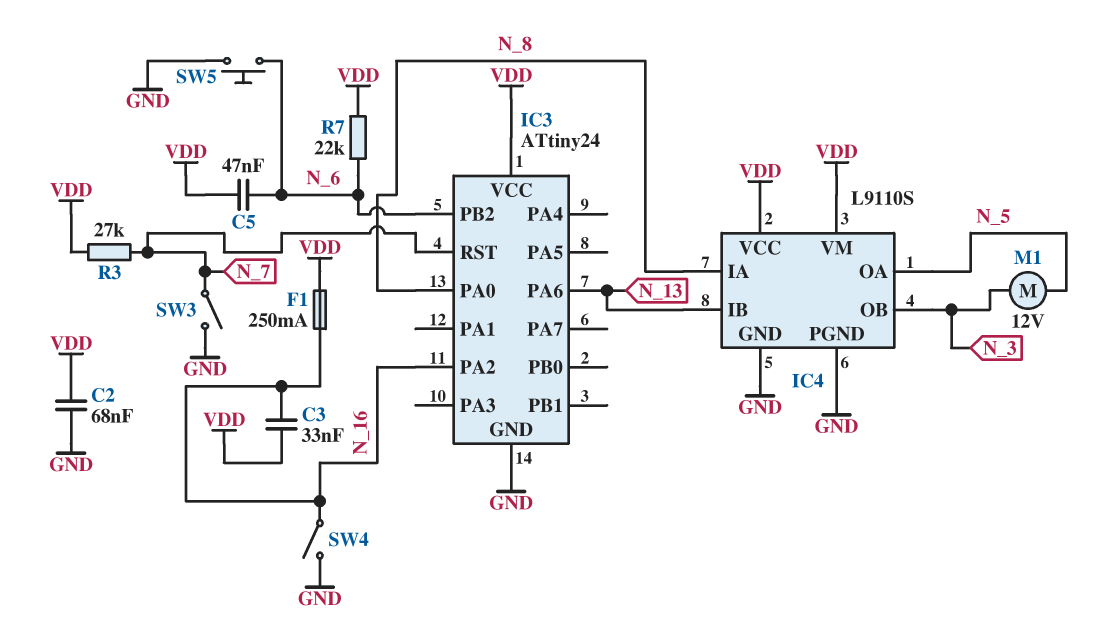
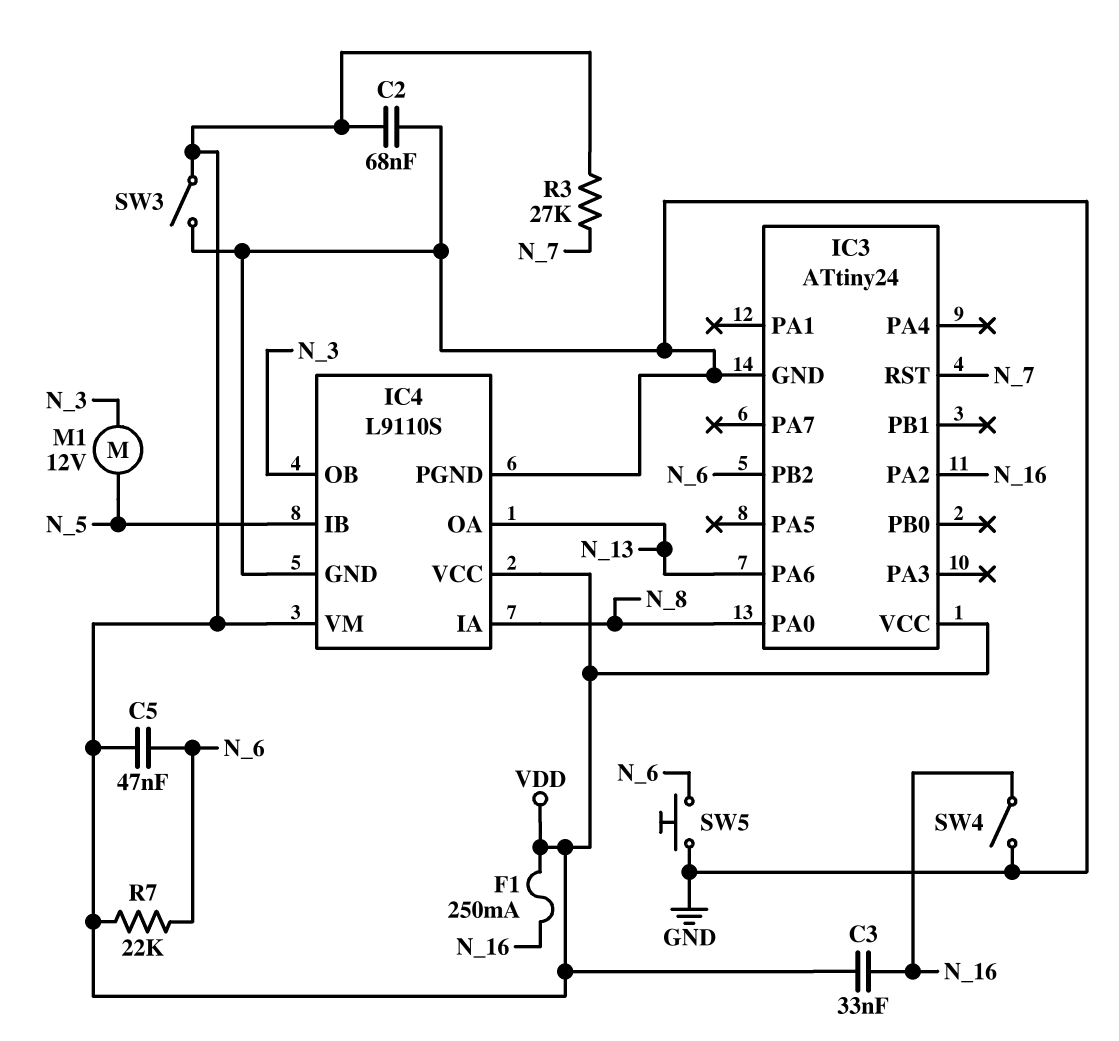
IC4 pin IB: N_13 -> N_5
IC4 pin OA: N_5 -> N_13
SW3: switch (GND, N_7) -> switch (GND, VDD)

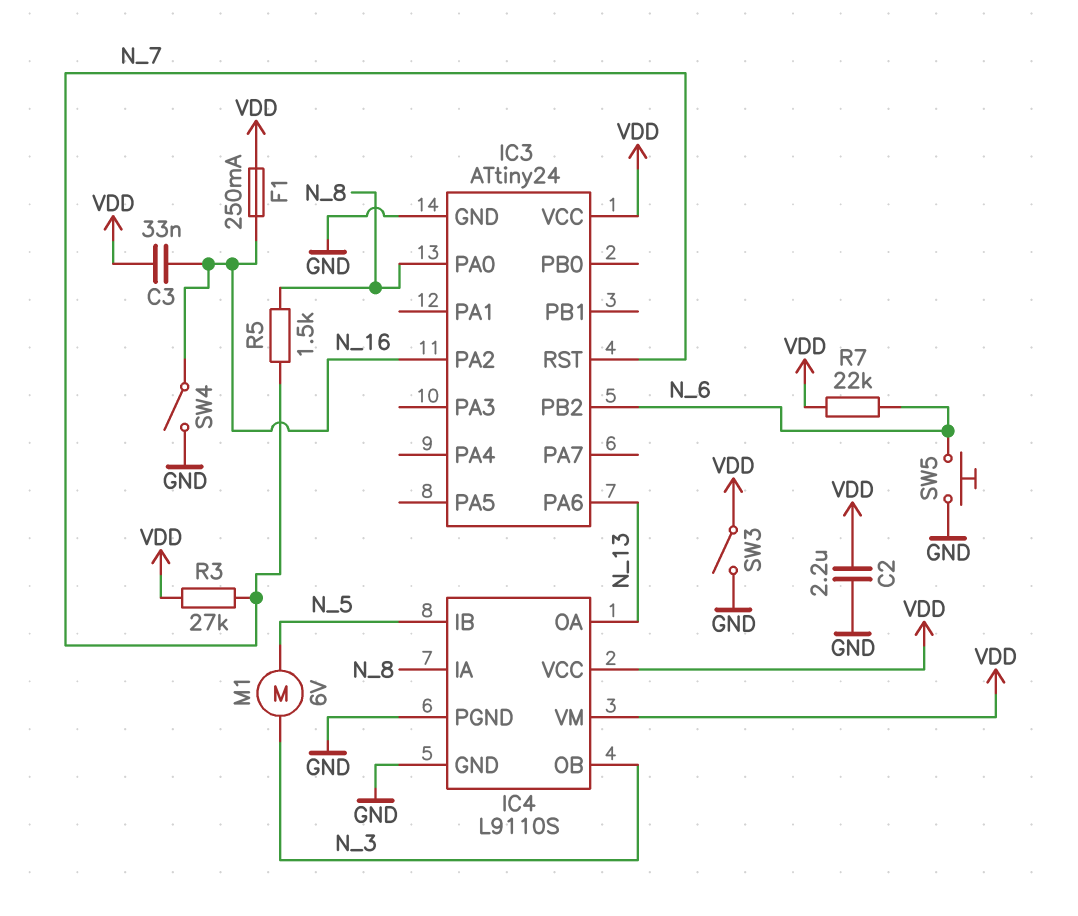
C2: 68nF (GND, VDD) -> 2.2uF (GND, VDD)
C5: 47nF (N_6, VDD) -> none
M1: motor 12V (N_3, N_5) -> motor 6V (N_3, N_5)
R5: none -> 1.5k (N_7, N_8)

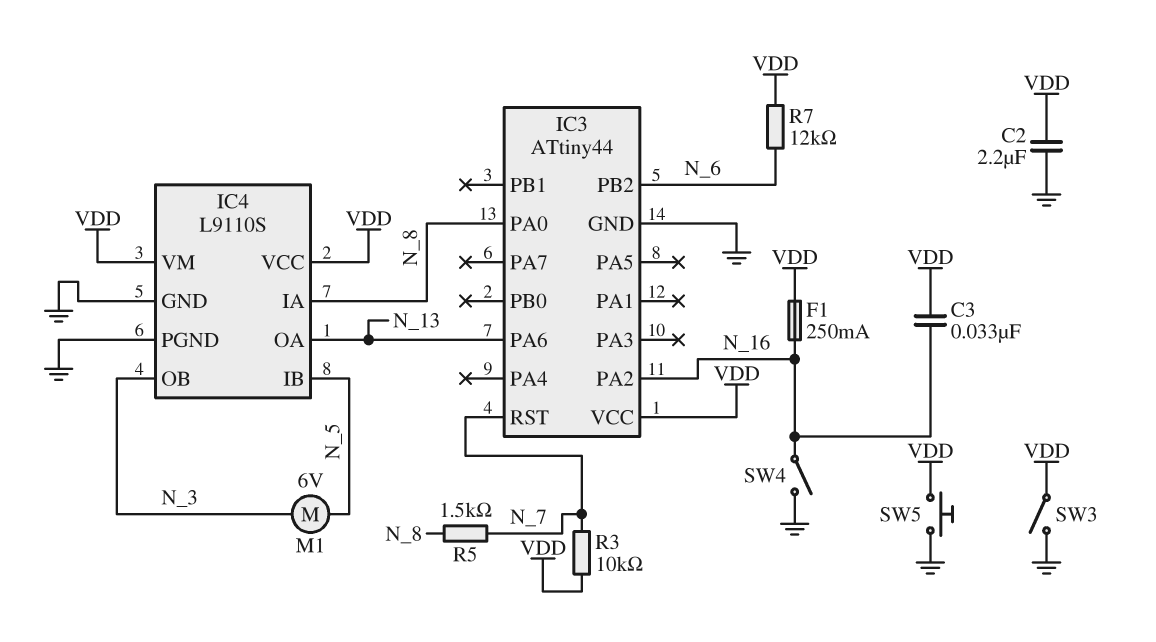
IC3: ATtiny24 -> ATtiny44
R3: 27k (N_7, VDD) -> 10k (N_7, VDD)
R7: 22k (N_6, VDD) -> 12k (N_6, VDD)
SW5: button (GND, N_6) -> button (GND, VDD)

